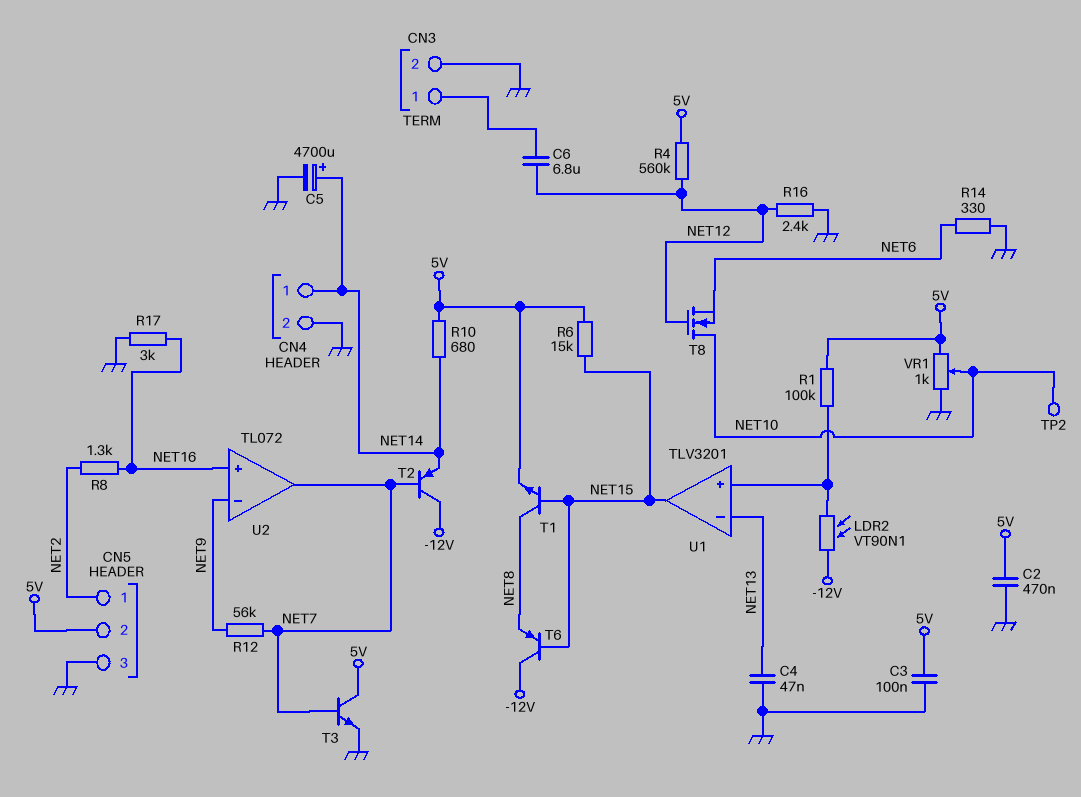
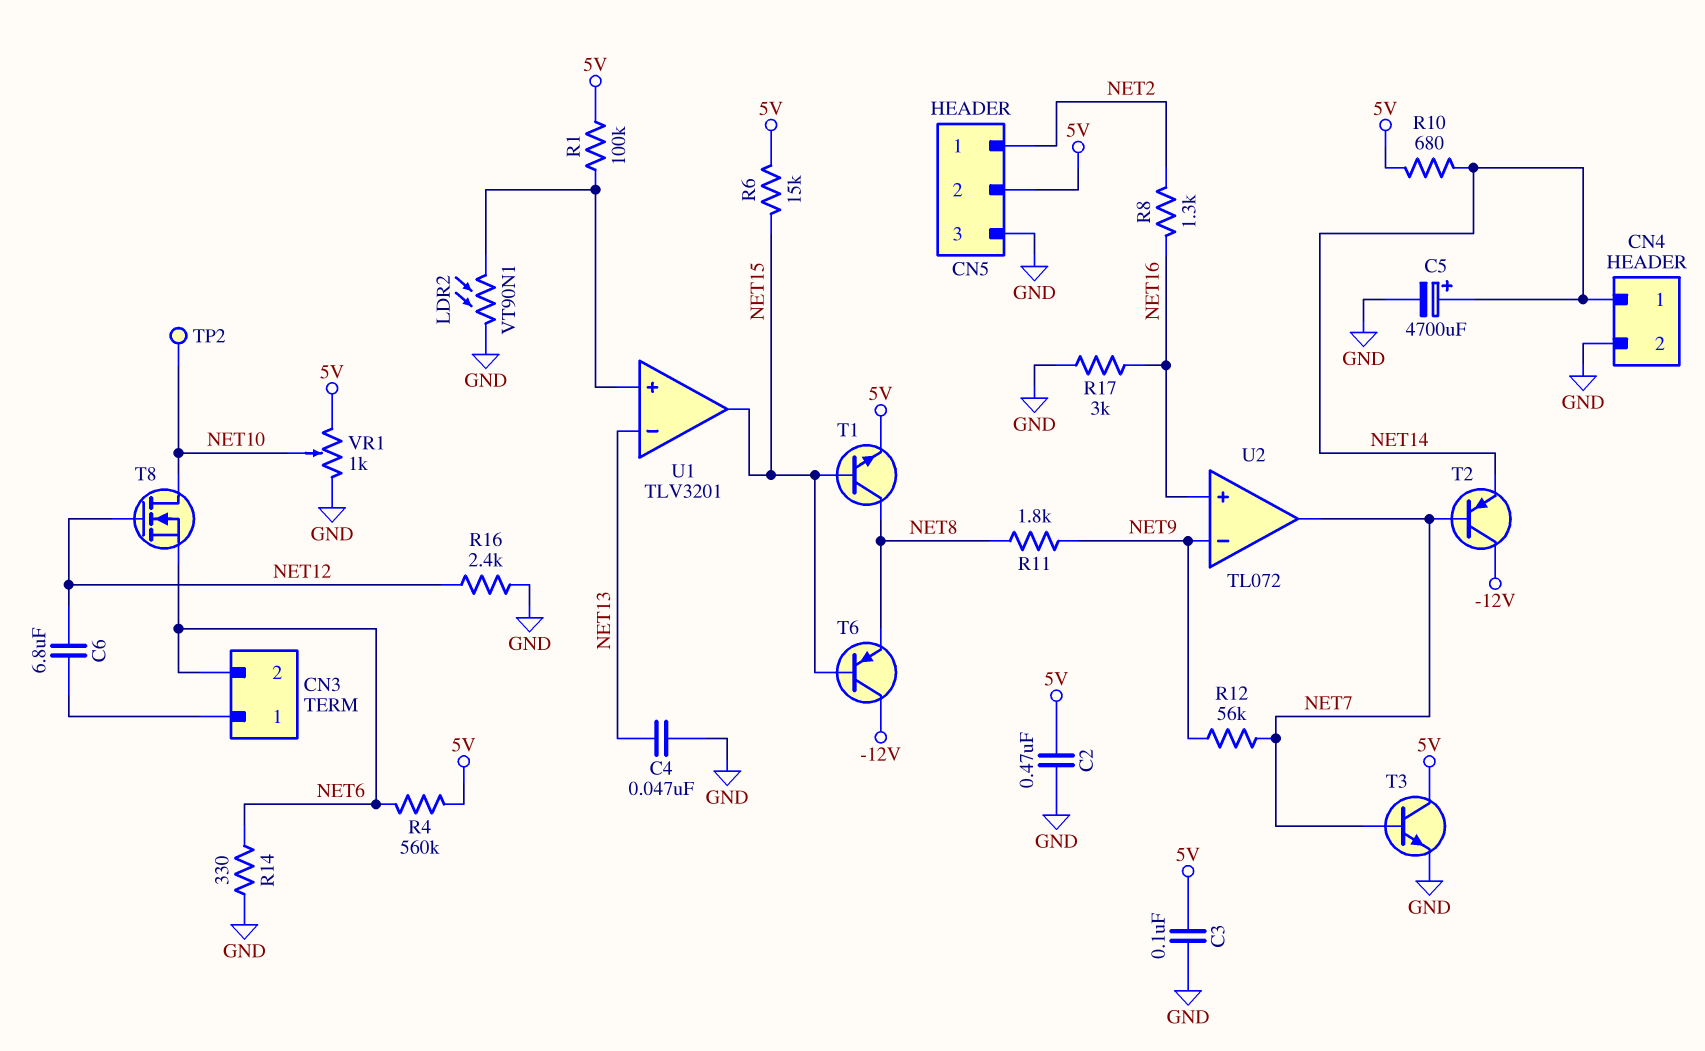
CN3 pin 2: GND -> NET6
LDR2: VT90N1 (-12V, U1/in+) -> VT90N1 (GND, U1/in+)
R4: 560k (5V, NET12) -> 560k (5V, NET6)
R11: none -> 1.8k (NET8, NET9)

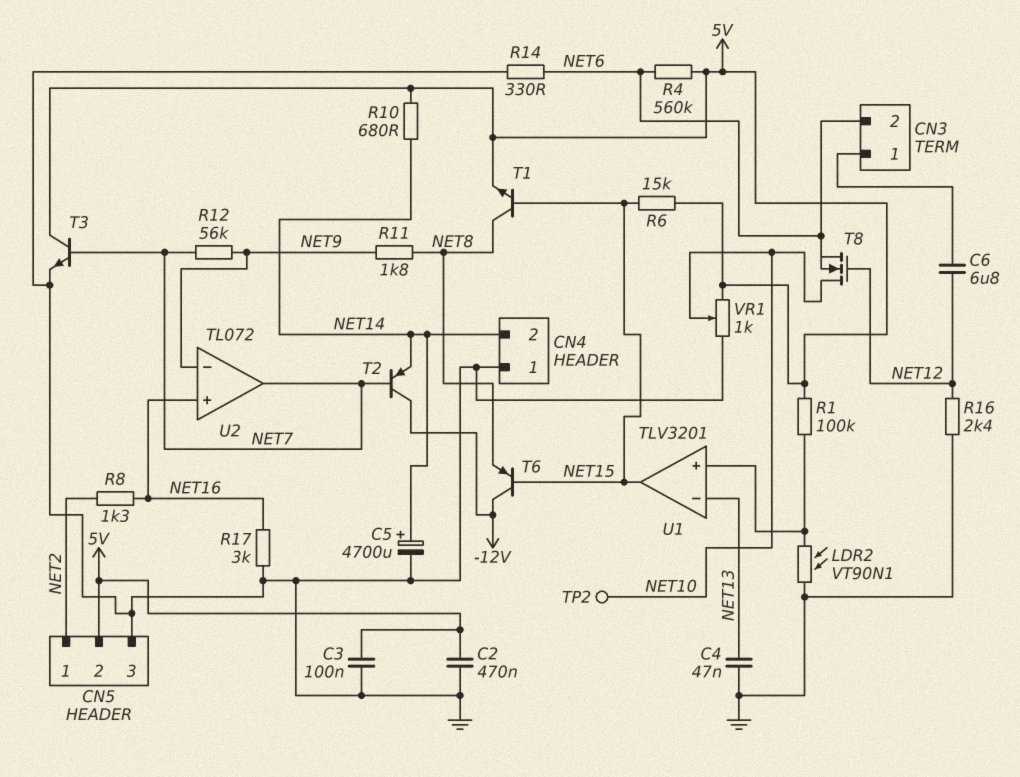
CN4 pin 1: NET14 -> GND
CN4 pin 2: GND -> NET14

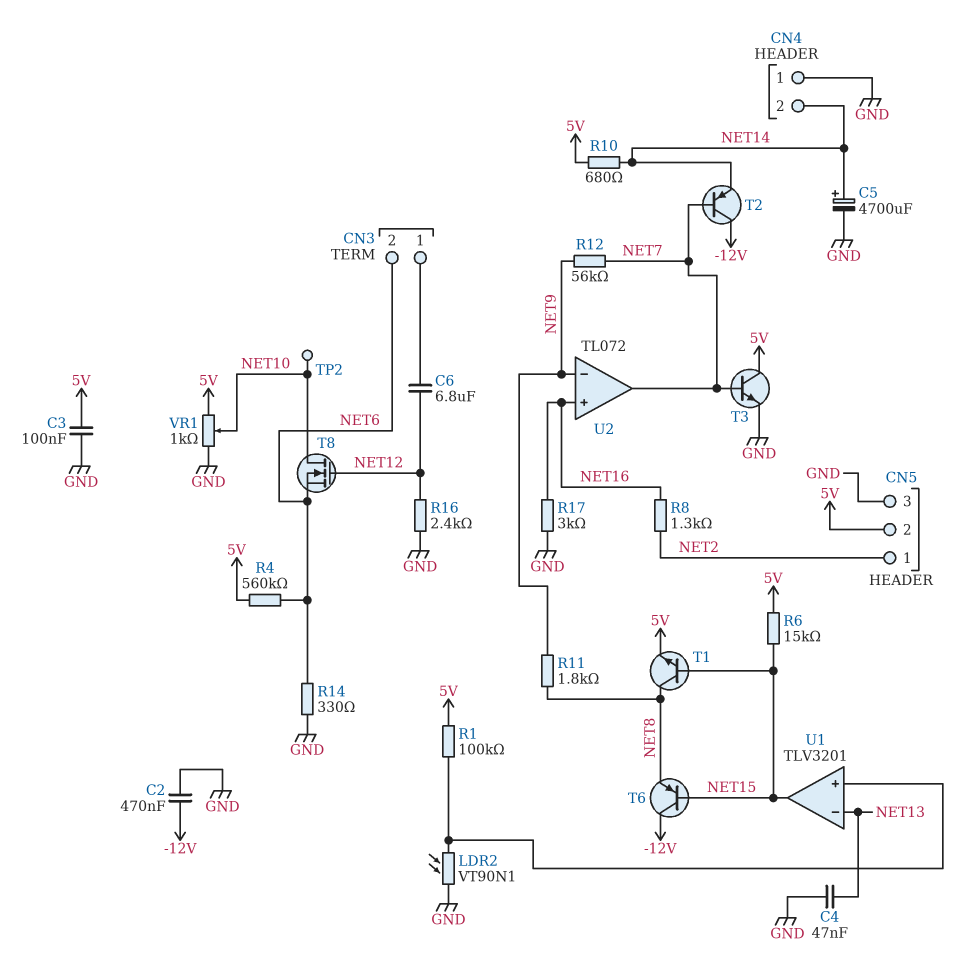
C2: 470nF (5V, GND) -> 470nF (-12V, GND)

